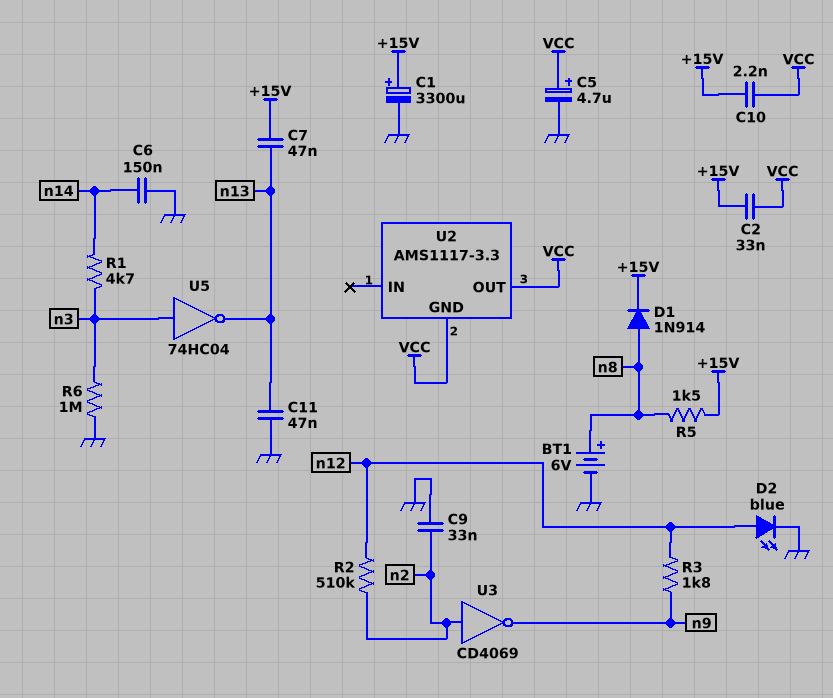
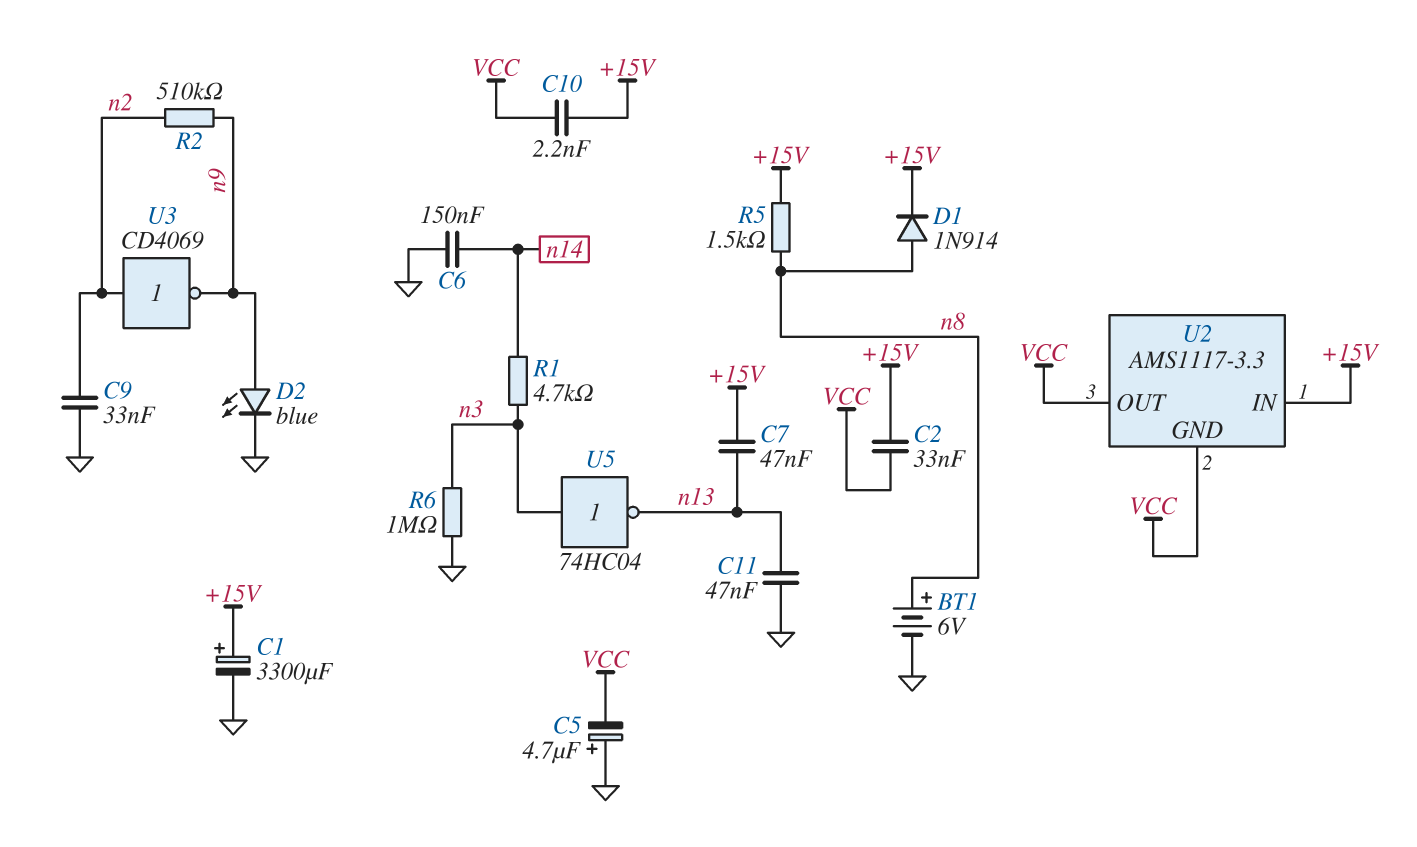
C5: 4.7uF (plus VCC, minus GND) -> 4.7uF (plus GND, minus VCC)
D2: LED blue (A n12, K GND) -> LED blue (A n9, K GND)
R2: 510k (n2, n12) -> 510k (n2, n9)
R3: 1.8k (n9, n12) -> none
U2 pin IN: none -> +15V

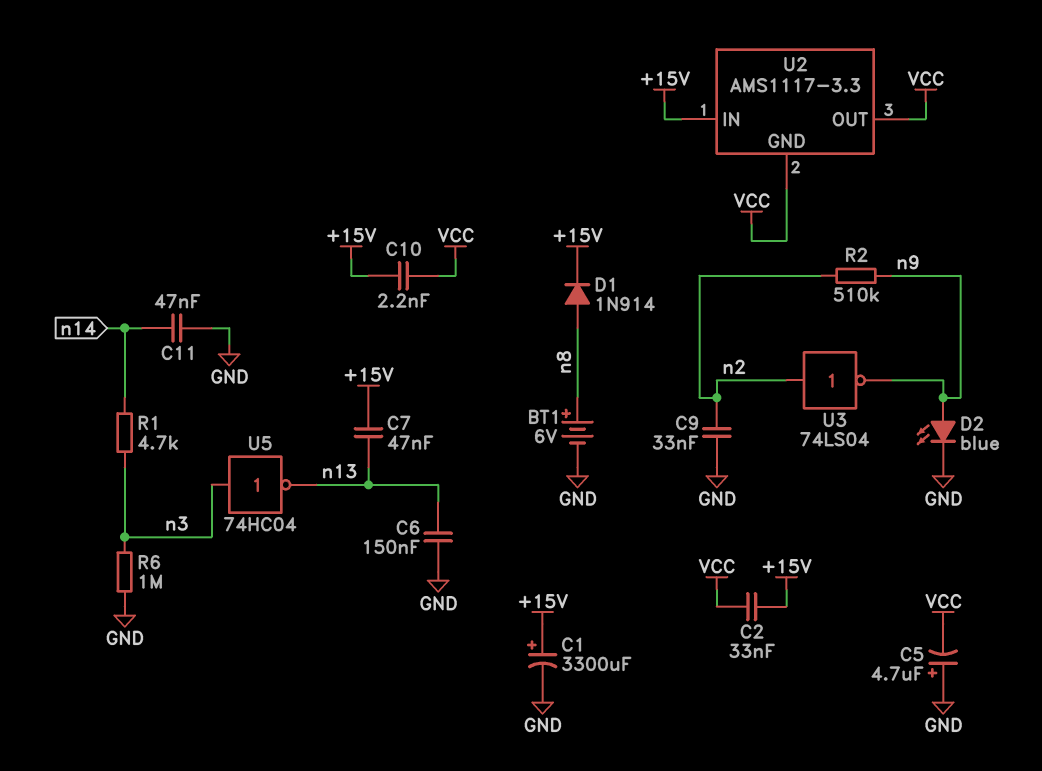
C6: 150nF (GND, n14) -> 150nF (GND, n13)
C11: 47nF (GND, n13) -> 47nF (GND, n14)
R5: 1.5k (+15V, n8) -> none
U3: NOT CD4069 (in n2, out n9) -> NOT 74LS04 (in n2, out n9)

